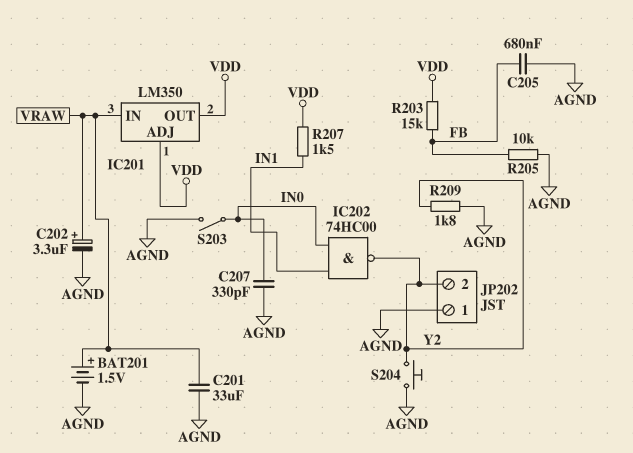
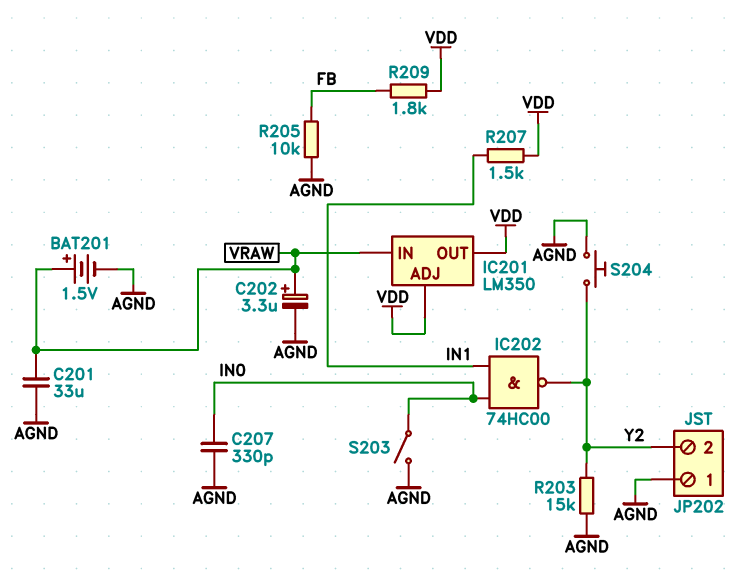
C205: 680nF (AGND, FB) -> none
R203: 15k (FB, VDD) -> 15k (AGND, Y2)
R209: 1.8k (AGND, Y2) -> 1.8k (FB, VDD)

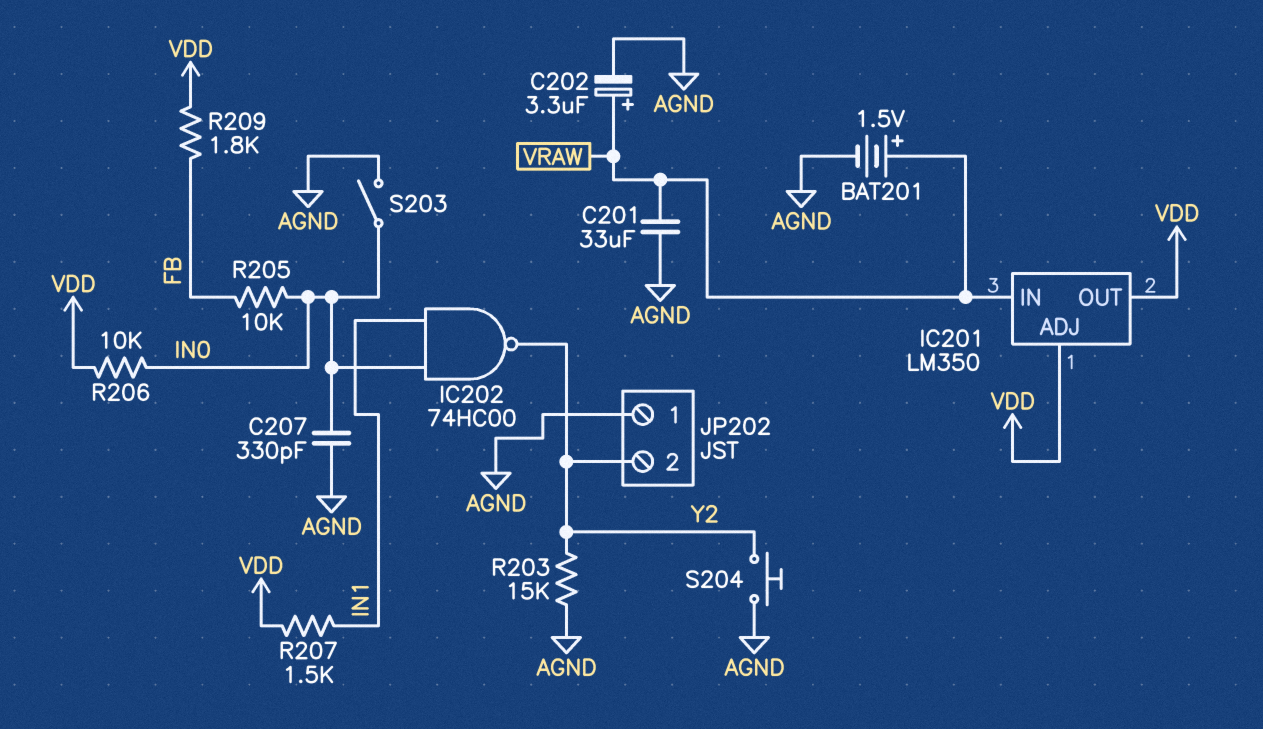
R205: 10k (AGND, FB) -> 10k (FB, IN0)
R206: none -> 10k (IN0, VDD)

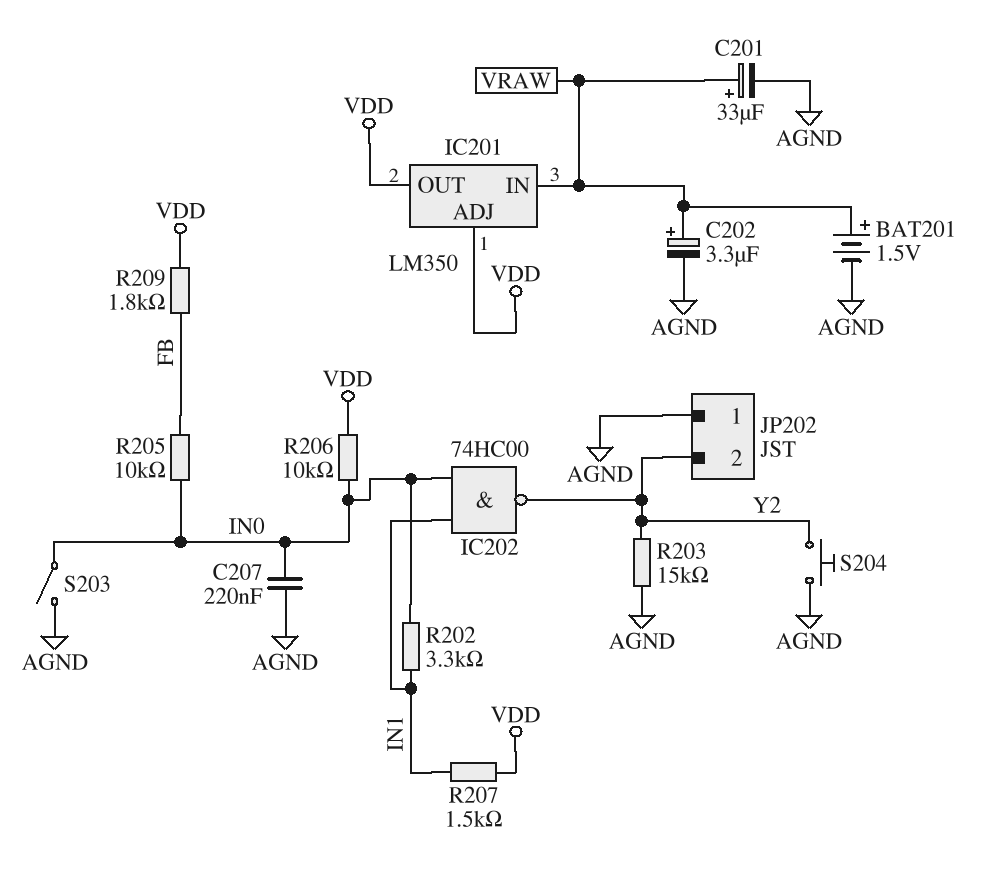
C201: 33uF (AGND, VRAW) -> 33uF (plus VRAW, minus AGND)
C207: 330pF (AGND, IN0) -> 220nF (AGND, IN0)
R202: none -> 3.3k (IN0, IN1)

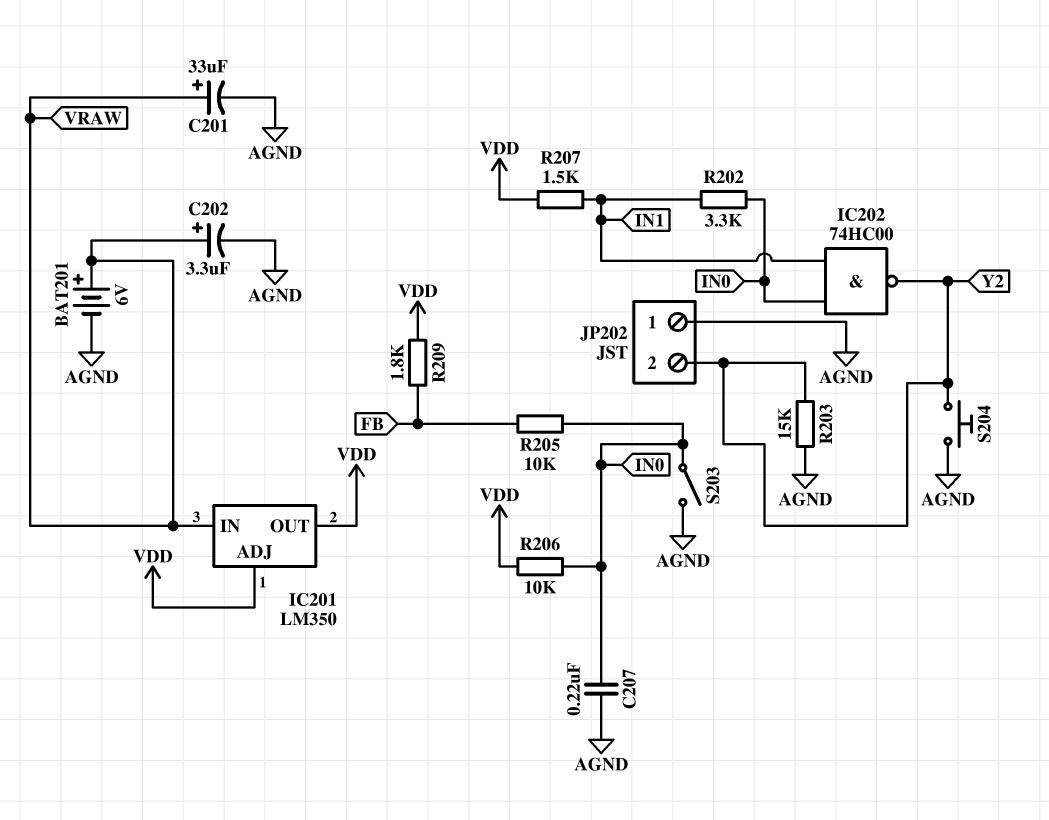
BAT201: 1.5V (plus VRAW, minus AGND) -> 6V (plus VRAW, minus AGND)

